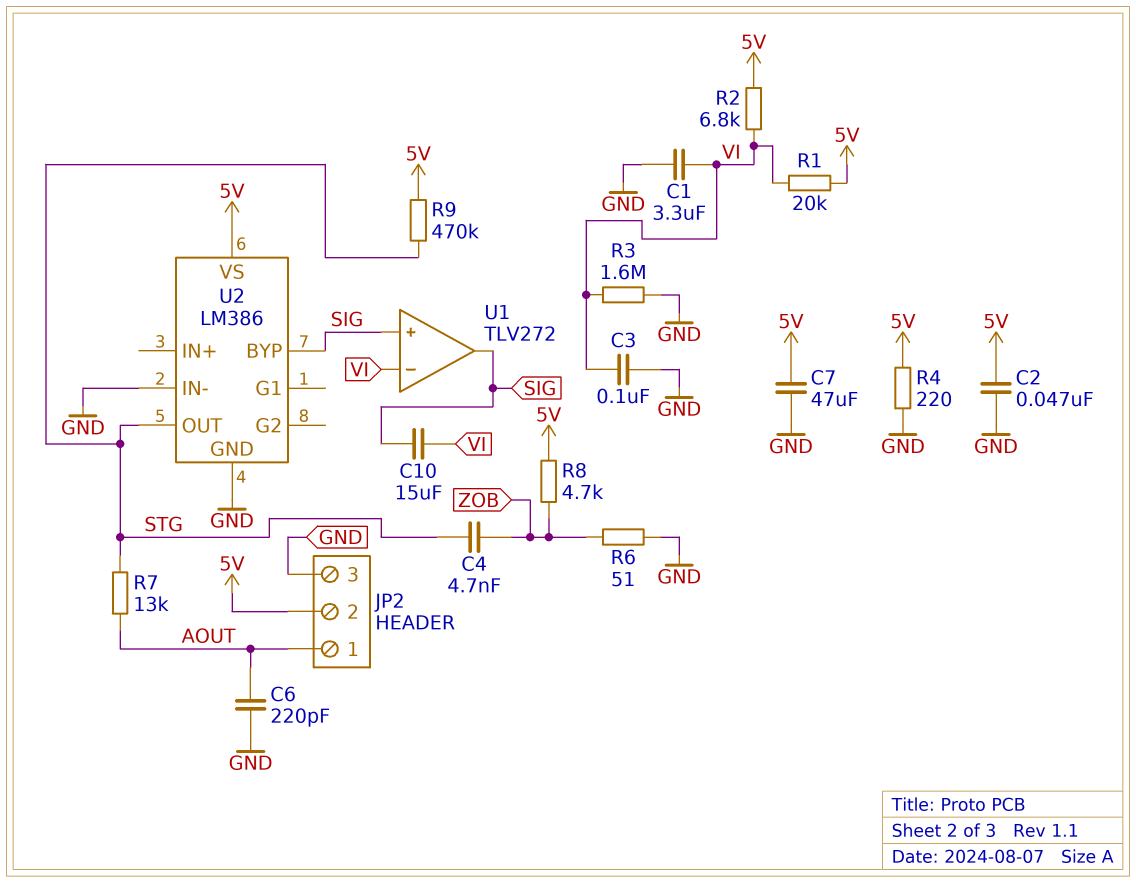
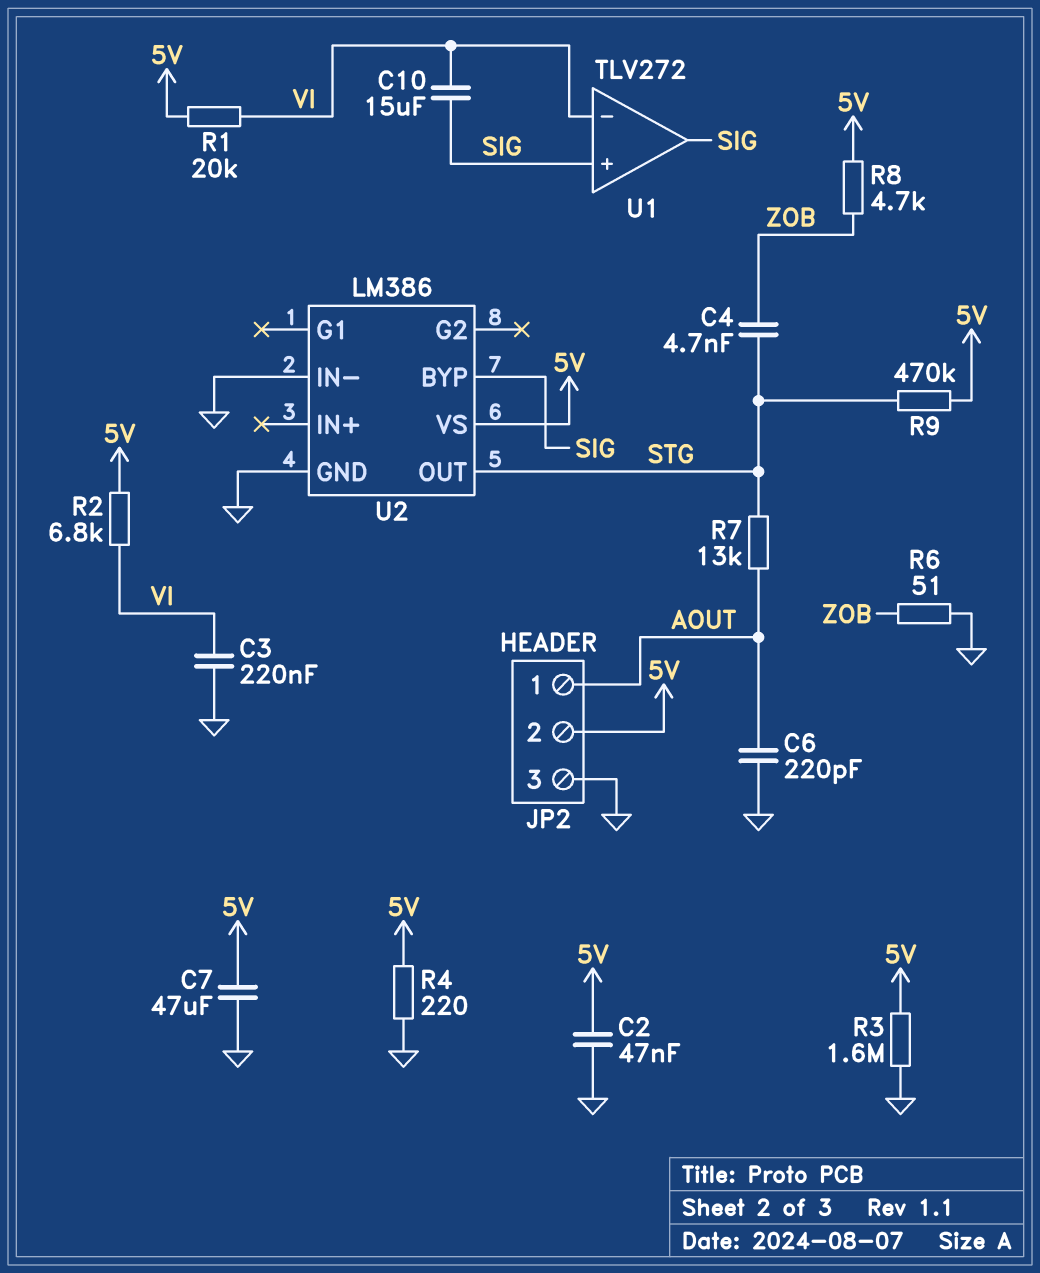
C1: 3.3uF (GND, VI) -> none
C3: 100nF (GND, VI) -> 220nF (GND, VI)
R3: 1.6M (GND, VI) -> 1.6M (5V, GND)

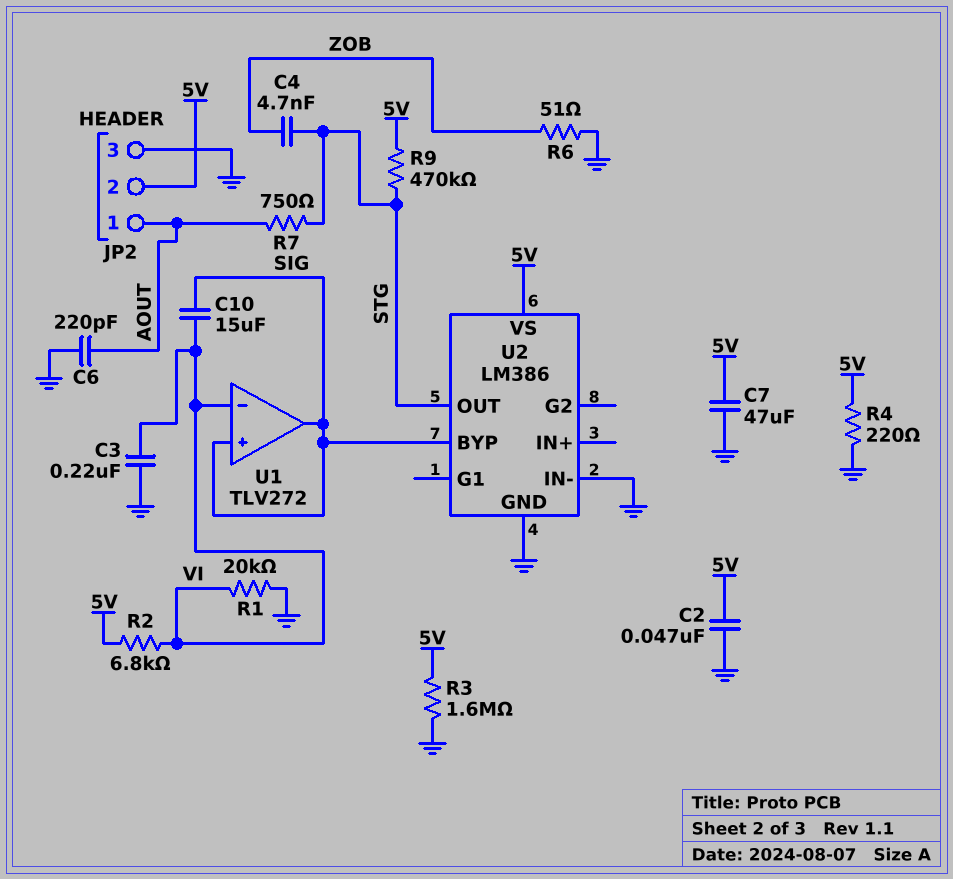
R1: 20k (5V, VI) -> 20k (GND, VI)
R7: 13k (AOUT, STG) -> 750 (AOUT, STG)
R8: 4.7k (5V, ZOB) -> none

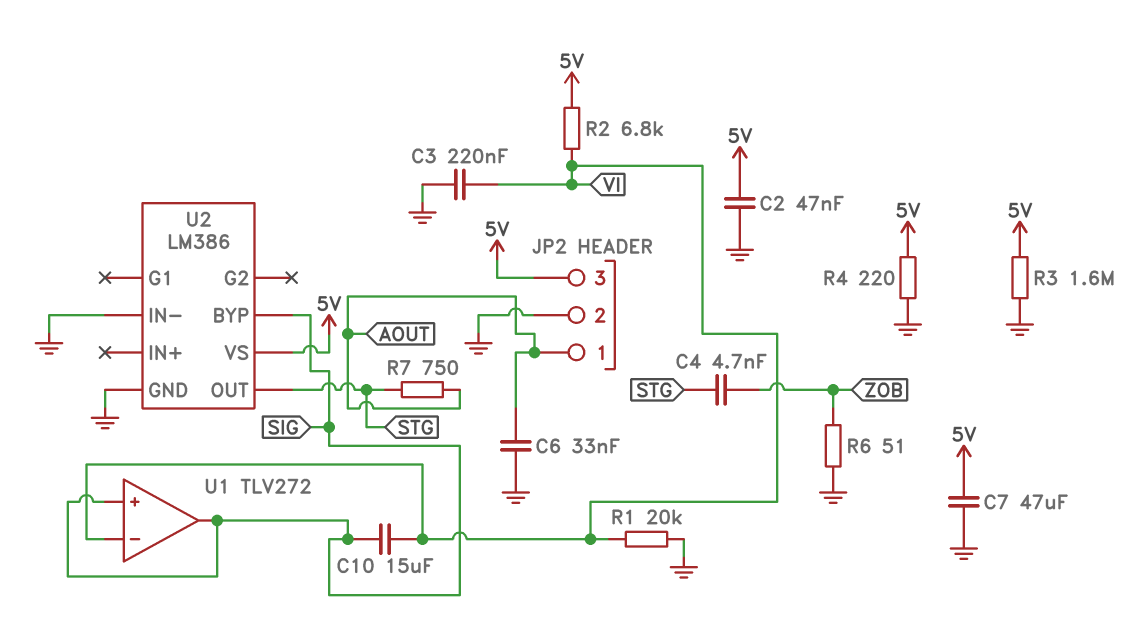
C6: 220pF (AOUT, GND) -> 33nF (AOUT, GND)
JP2 pin 2: 5V -> GND
JP2 pin 3: GND -> 5V
R9: 470k (5V, STG) -> none

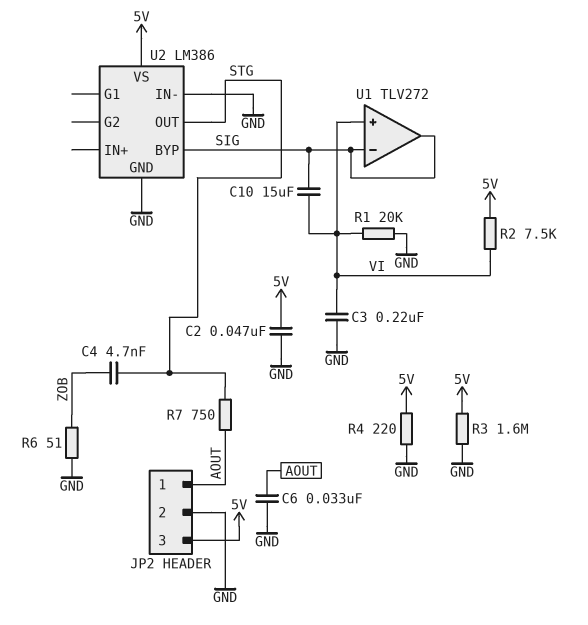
C7: 47uF (5V, GND) -> none
R2: 6.8k (5V, VI) -> 7.5k (5V, VI)
U1 pin in+: SIG -> VI
U1 pin in-: VI -> SIG

